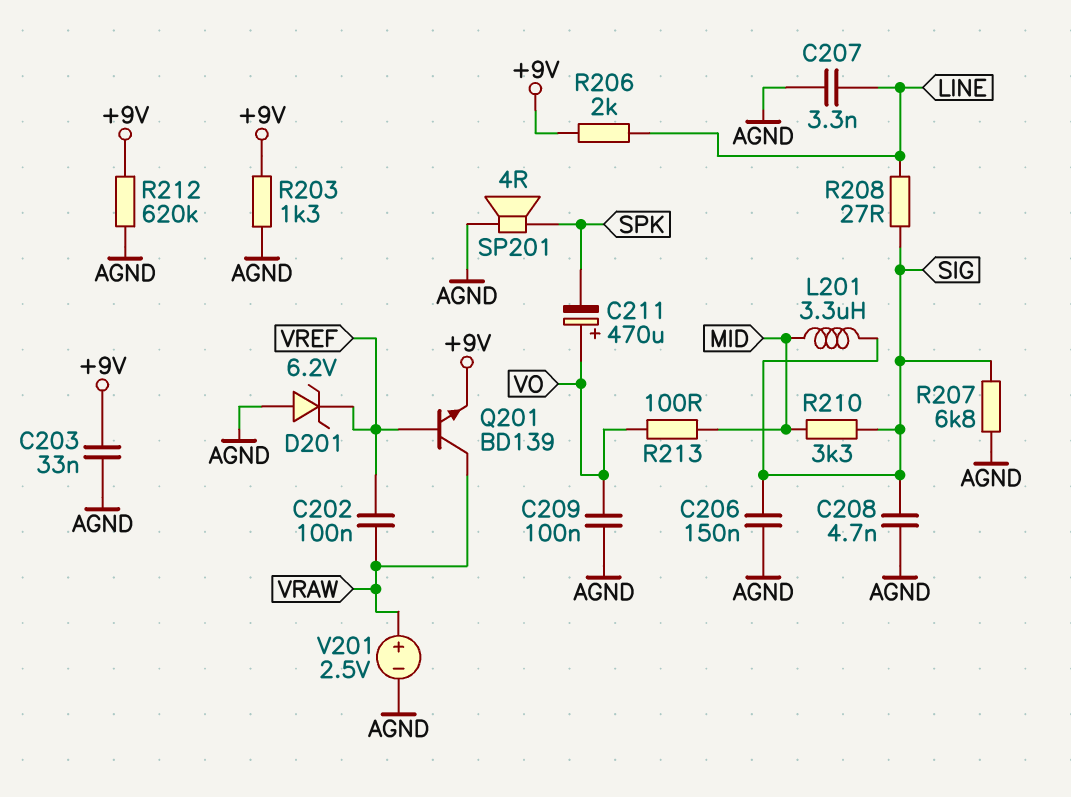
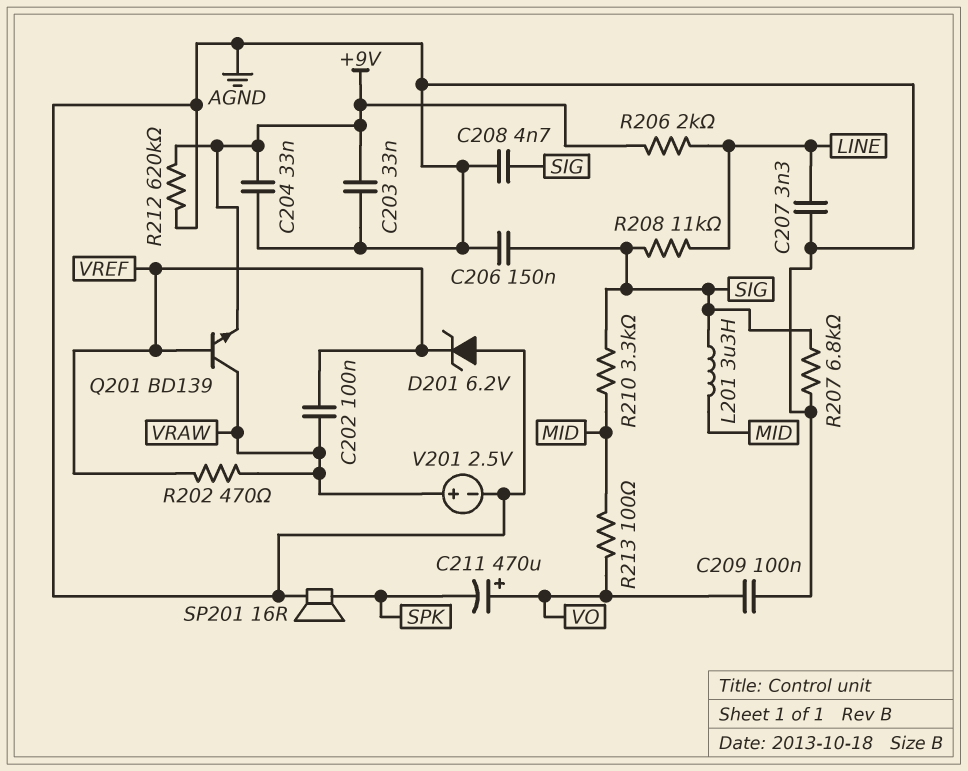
C204: none -> 33nF (+9V, AGND)
R202: none -> 470 (VRAW, VREF)
R203: 1.3k (+9V, AGND) -> none
R208: 27 (LINE, SIG) -> 11k (LINE, SIG)
SP201: speaker 4R (AGND, SPK) -> speaker 16R (AGND, SPK)

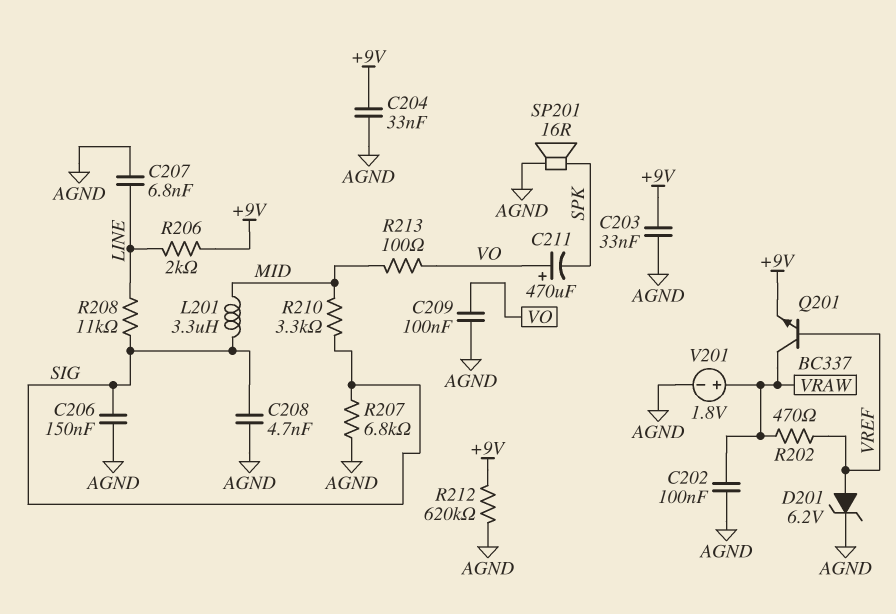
C202: 100nF (VRAW, VREF) -> 100nF (AGND, VRAW)
C207: 3.3nF (AGND, LINE) -> 6.8nF (AGND, LINE)
D201: zener 6.2V (A AGND, K VREF) -> zener 6.2V (A VREF, K AGND)
Q201: NPN BD139 (B VREF, C VRAW, E +9V) -> NPN BC337 (B VREF, C VRAW, E +9V)
V201: 2.5V (plus VRAW, minus AGND) -> 1.8V (plus VRAW, minus AGND)

